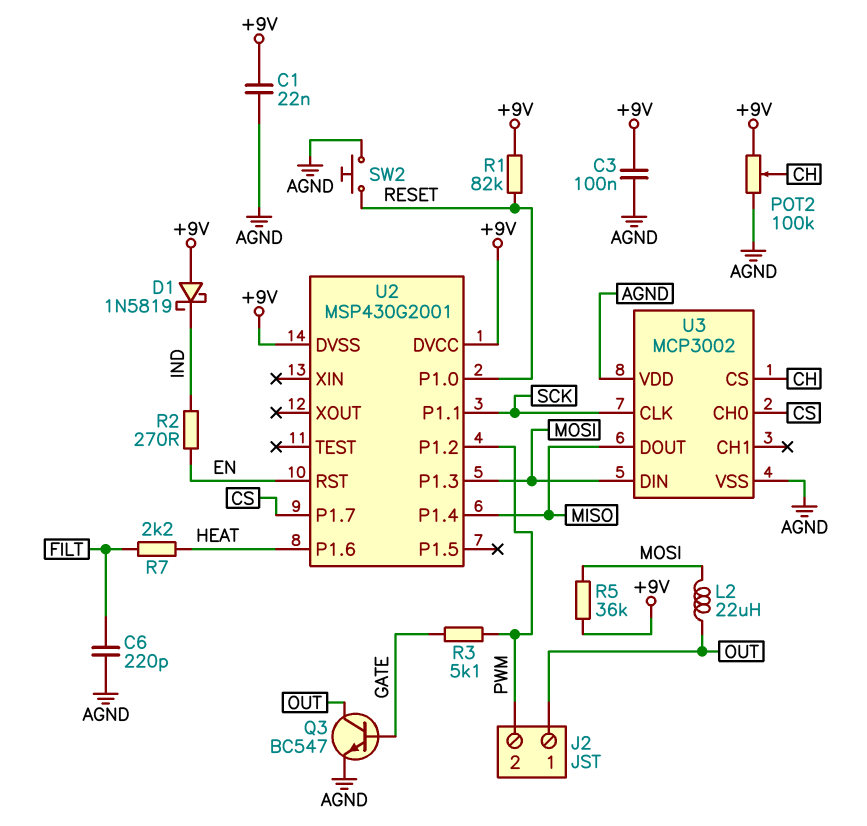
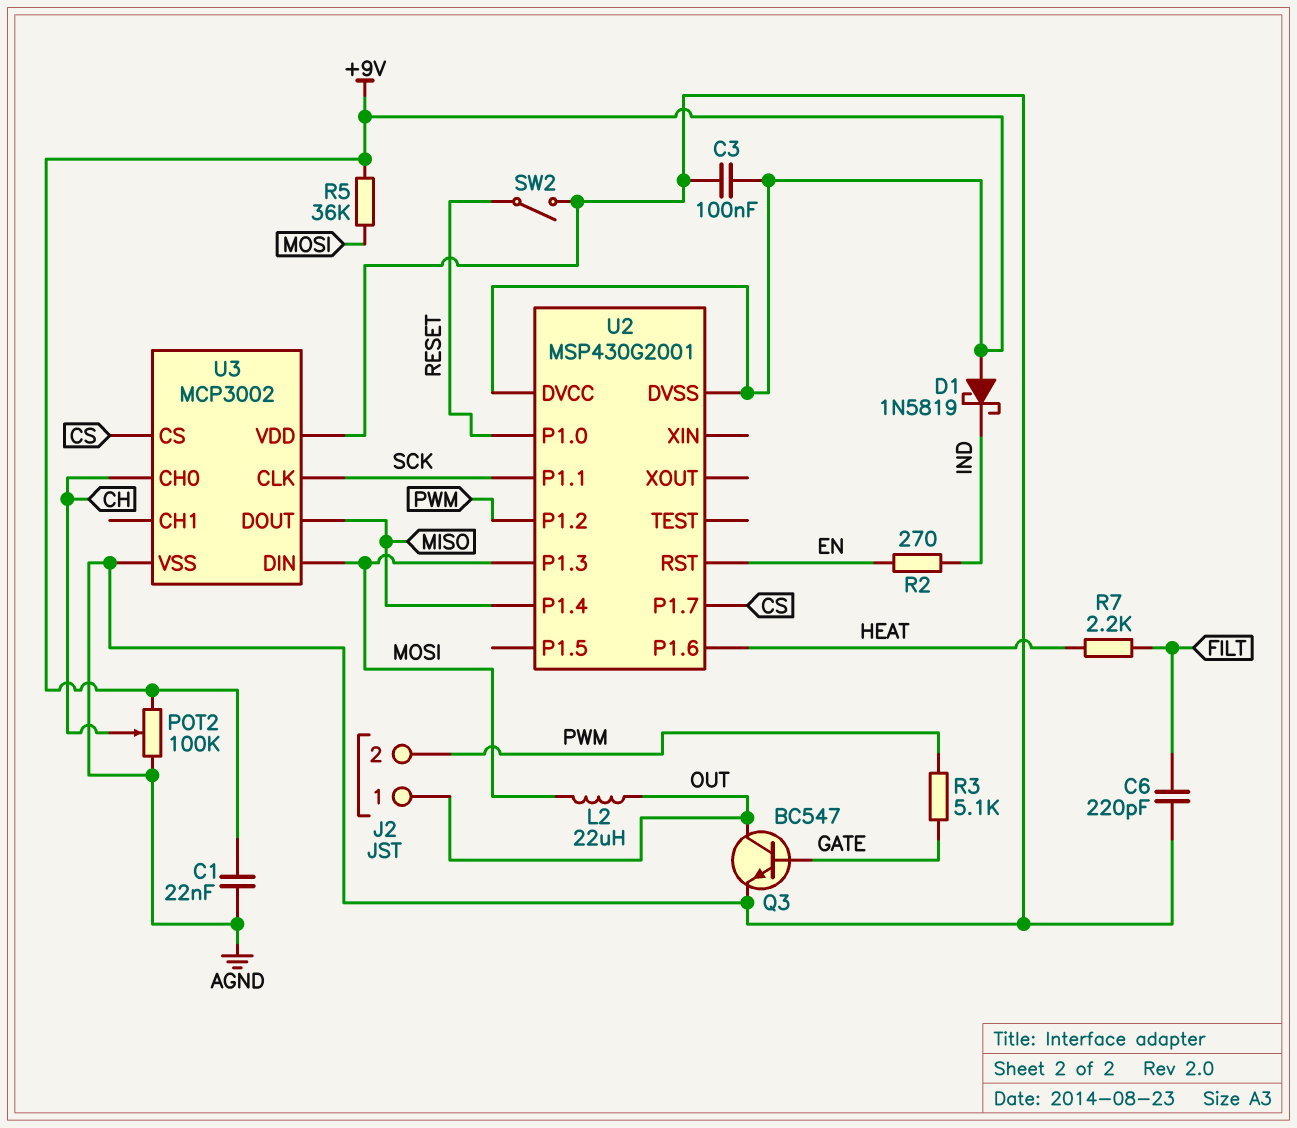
R1: 82k (+9V, RESET) -> none
SW2: button (AGND, RESET) -> switch (AGND, RESET)
U3 pin CH0: CS -> CH
U3 pin CS: CH -> CS

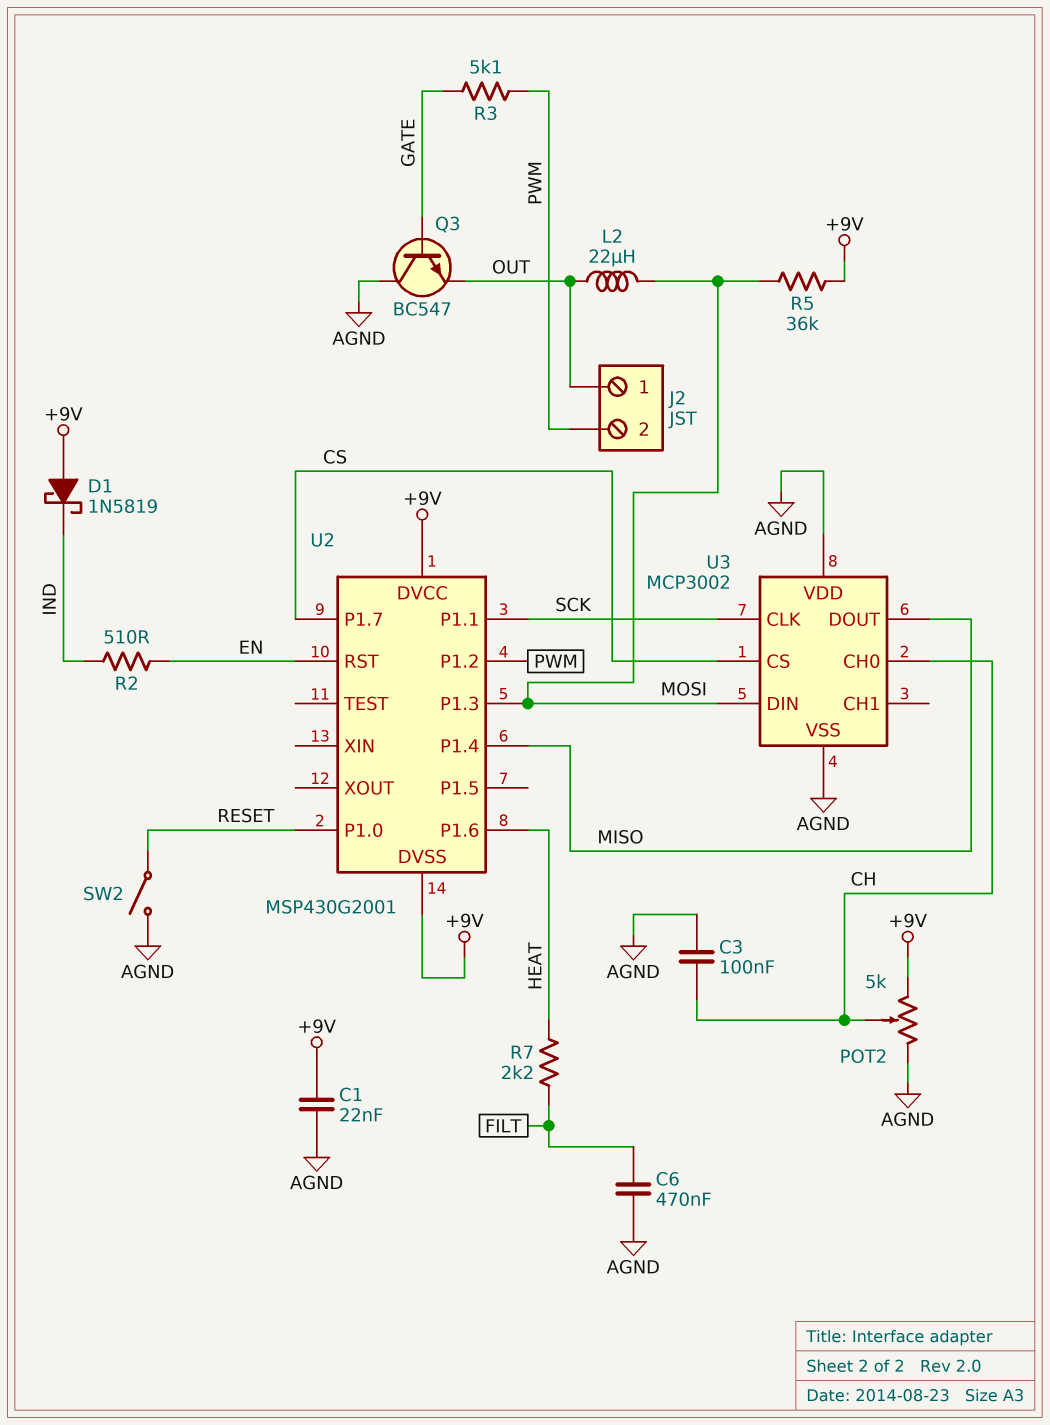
C3: 100nF (+9V, AGND) -> 100nF (AGND, CH)
C6: 220pF (AGND, FILT) -> 470nF (AGND, FILT)
POT2: 100k (+9V, AGND, wiper CH) -> 5k (+9V, AGND, wiper CH)
Q3: NPN BC547 (B GATE, C OUT, E AGND) -> NPN BC547 (B GATE, C AGND, E OUT)
R2: 270 (EN, IND) -> 510 (EN, IND)

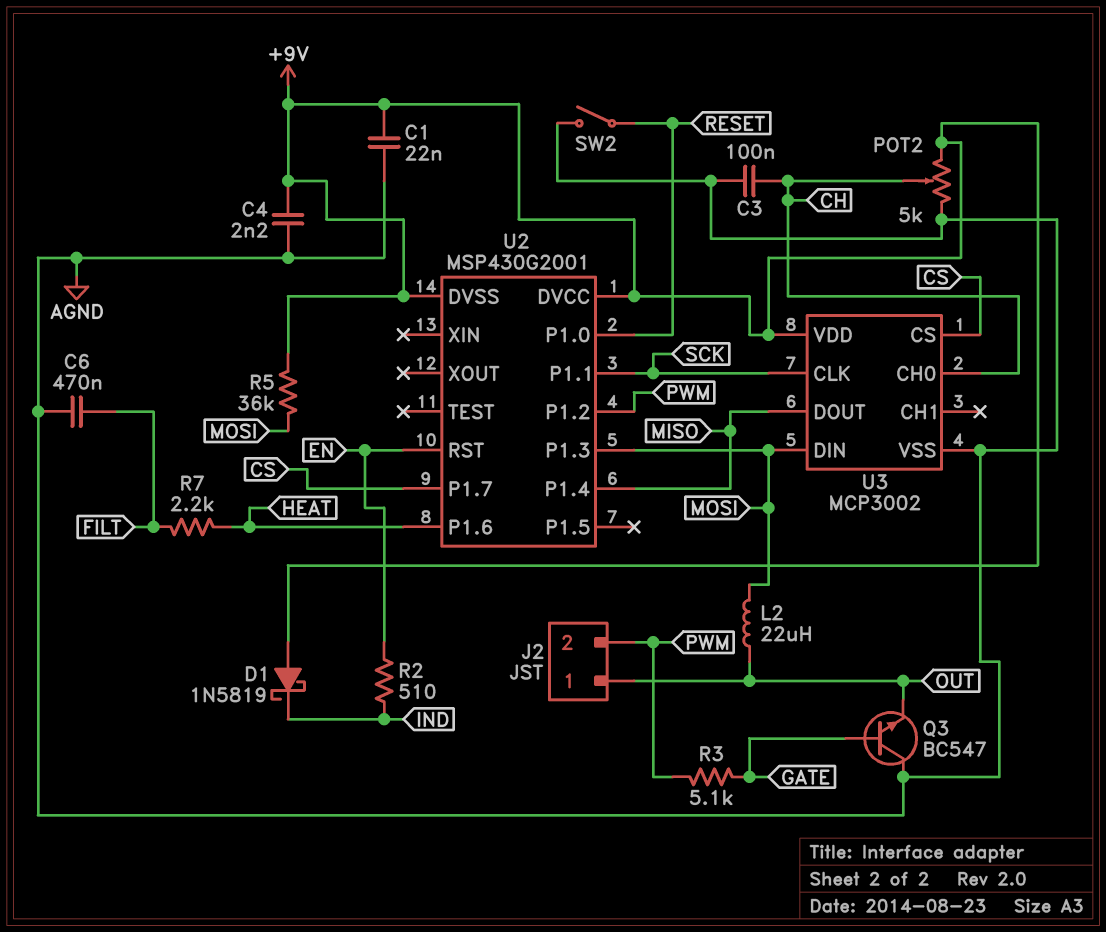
C4: none -> 2.2nF (+9V, AGND)
U3 pin VDD: AGND -> +9V

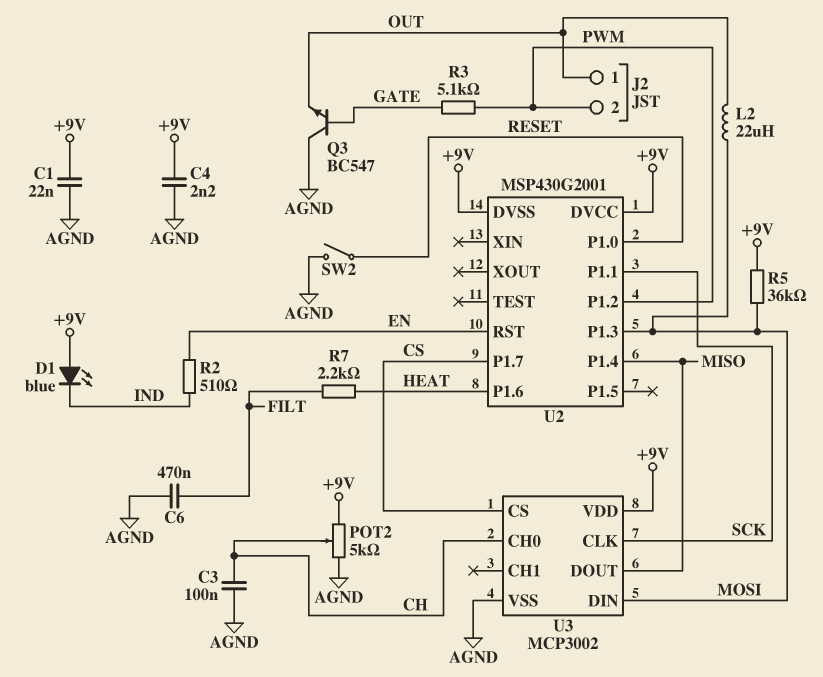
D1: schottky 1N5819 (A +9V, K IND) -> LED blue (A +9V, K IND)

